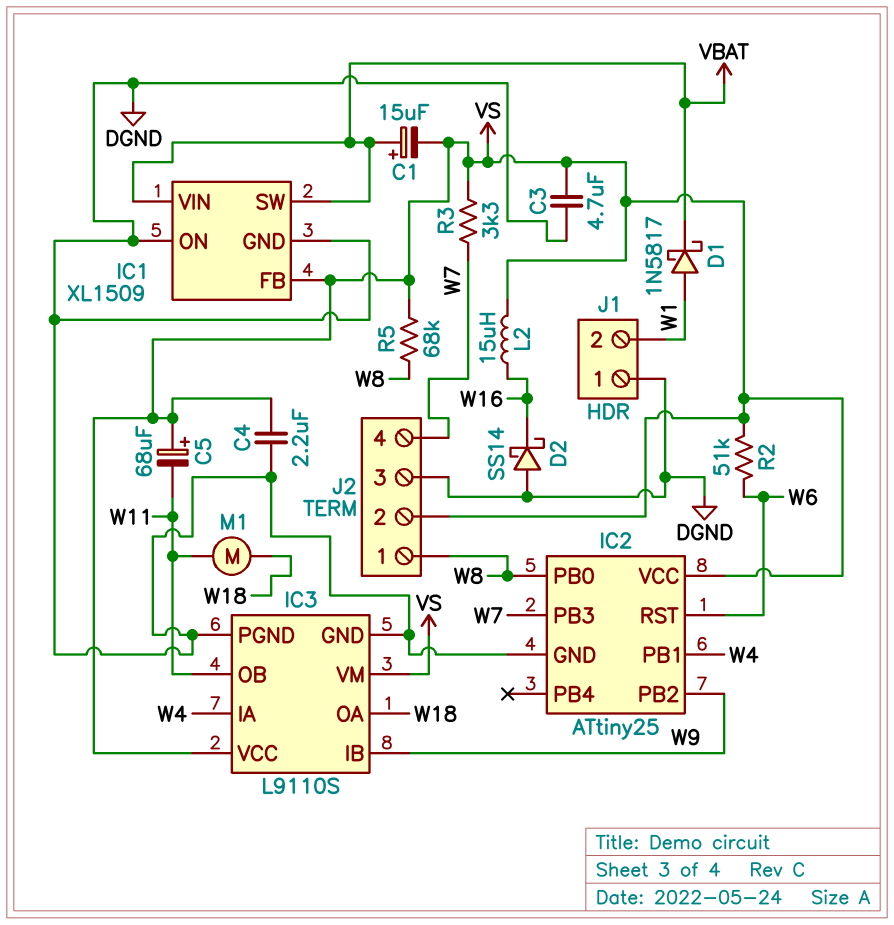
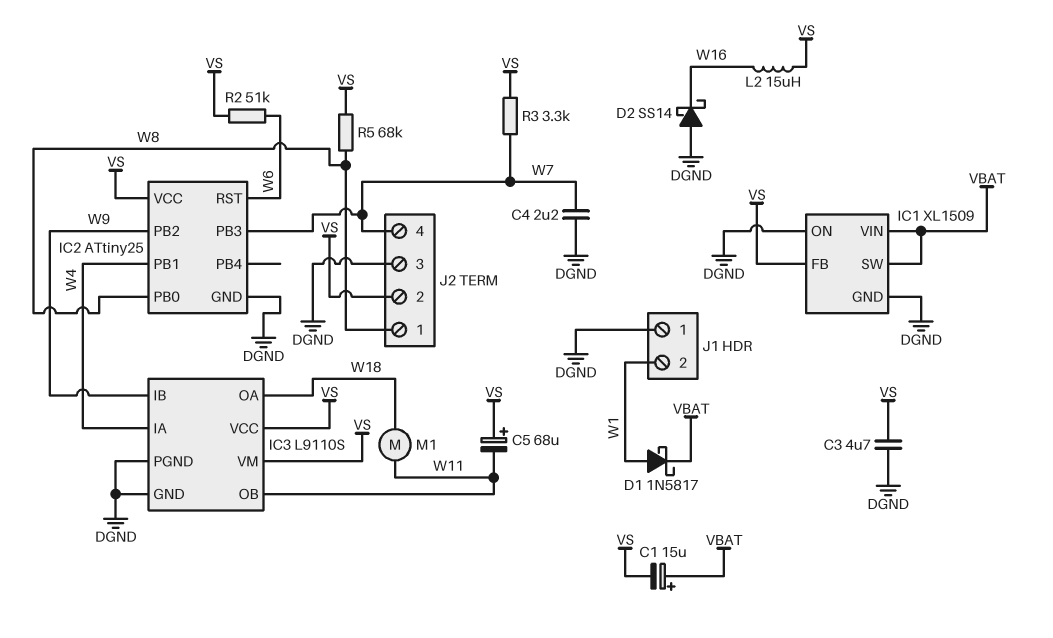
C4: 2.2uF (DGND, VS) -> 2.2uF (DGND, W7)

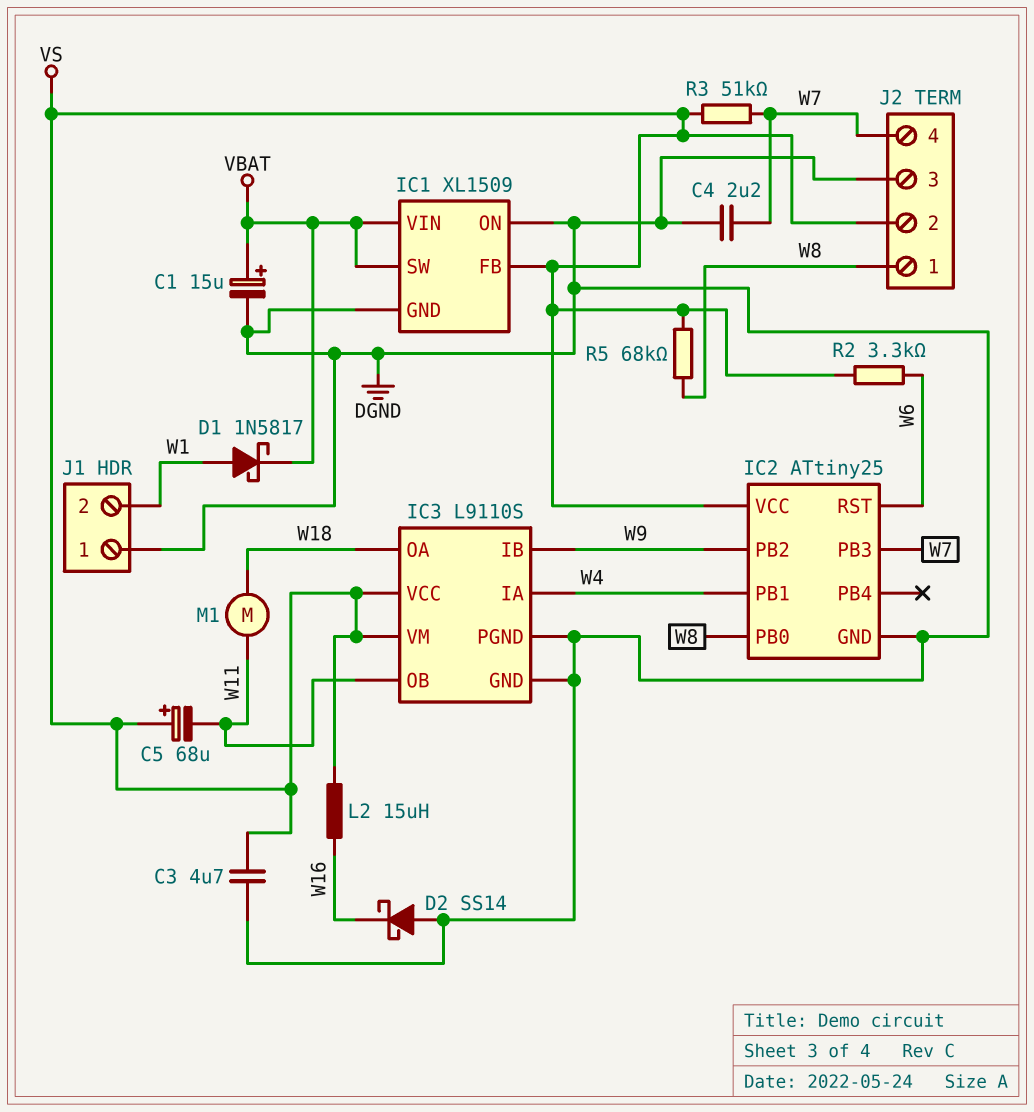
C1: 15uF (plus VBAT, minus VS) -> 15uF (plus VBAT, minus DGND)
R2: 51k (VS, W6) -> 3.3k (VS, W6)
R3: 3.3k (VS, W7) -> 51k (VS, W7)

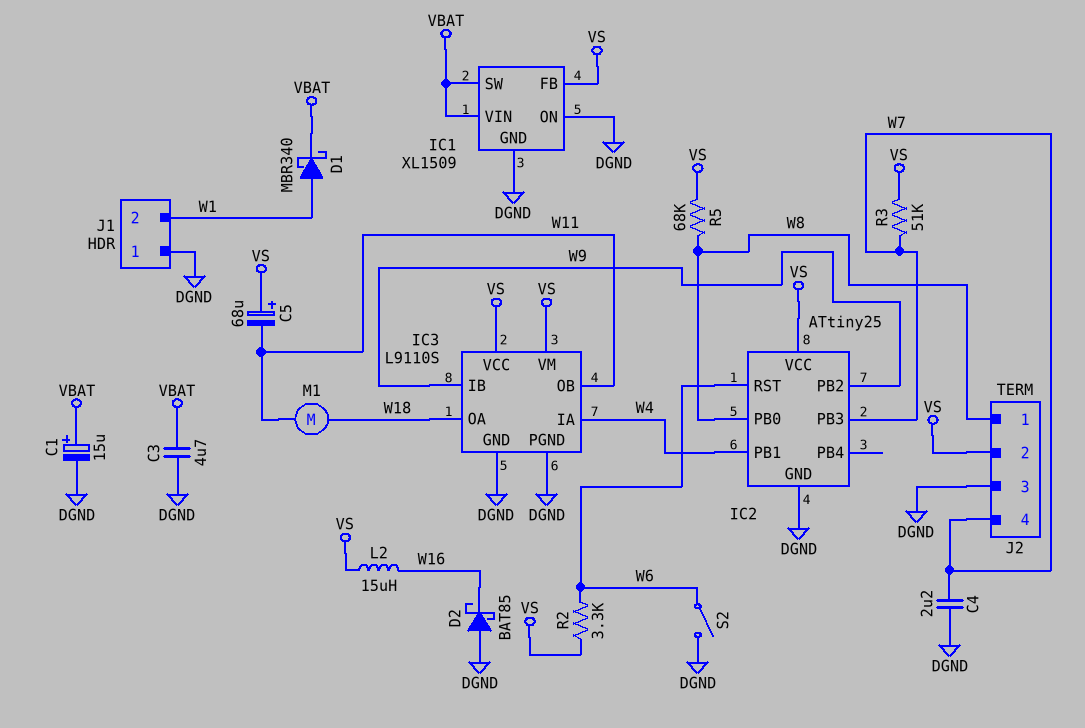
C3: 4.7uF (DGND, VS) -> 4.7uF (DGND, VBAT)
D1: schottky 1N5817 (A W1, K VBAT) -> schottky MBR340 (A W1, K VBAT)
D2: schottky SS14 (A DGND, K W16) -> schottky BAT85 (A DGND, K W16)
S2: none -> switch (DGND, W6)

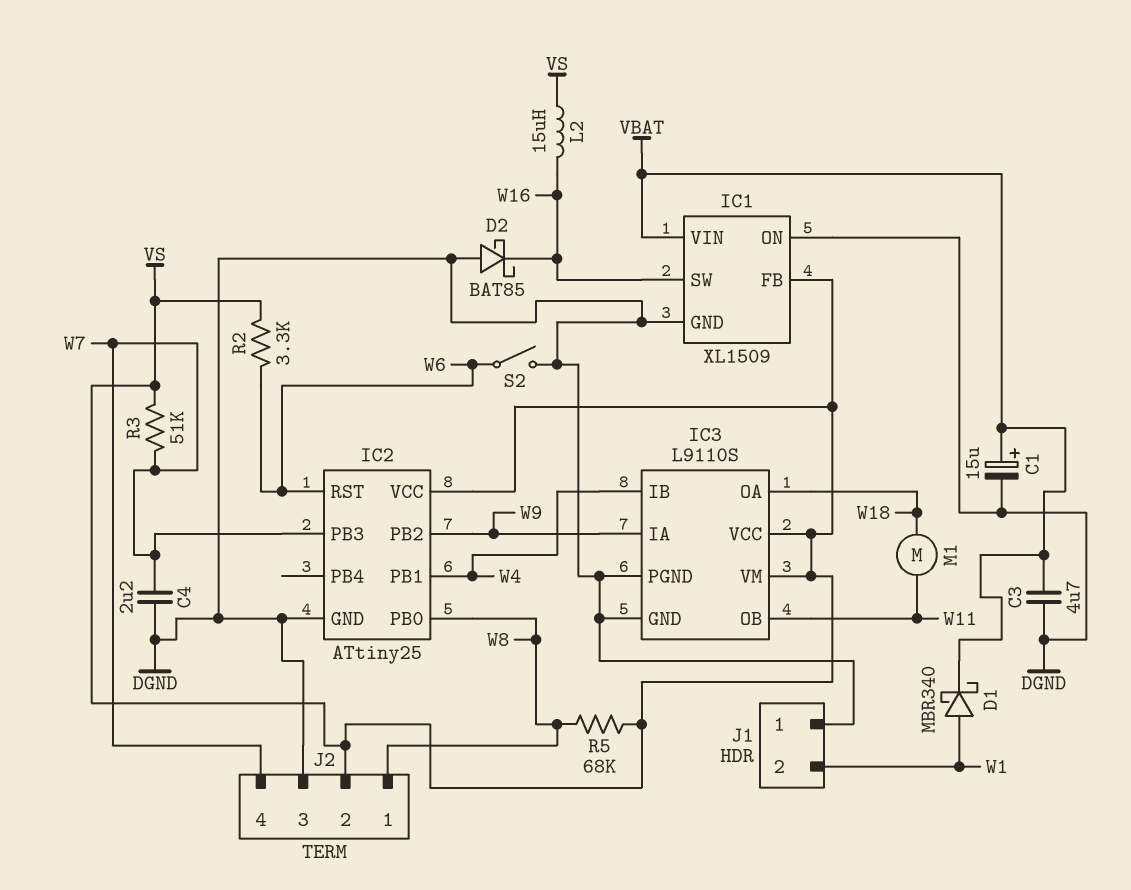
C5: 68uF (plus VS, minus W11) -> none
IC1 pin SW: VBAT -> W16
IC3 pin IA: W4 -> W9
IC3 pin IB: W9 -> W4

